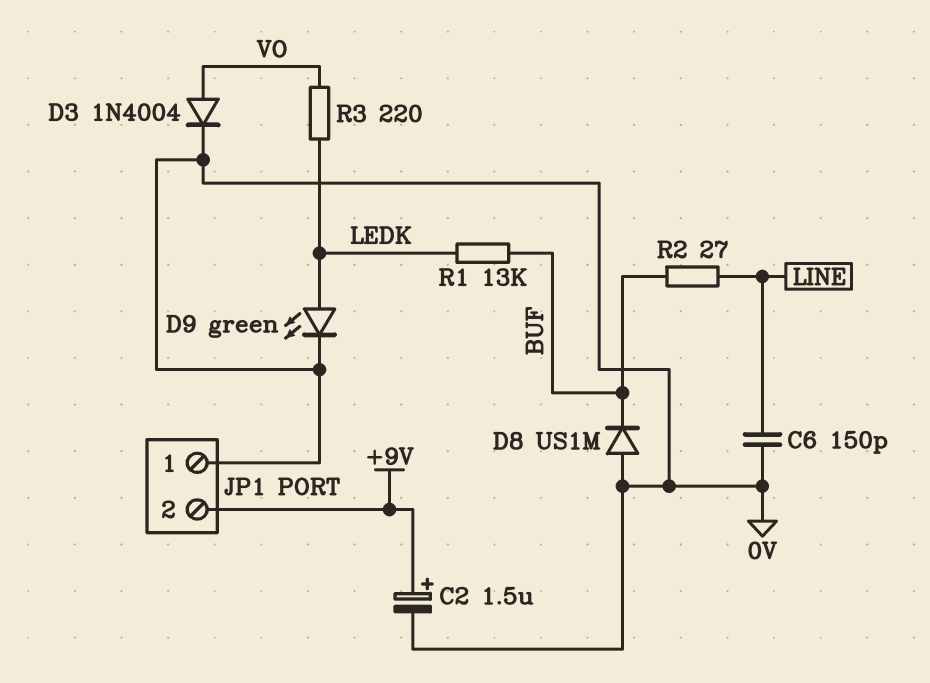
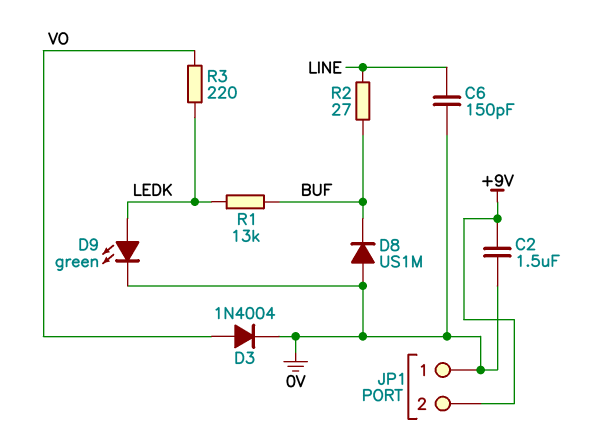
C2: 1.5uF (plus +9V, minus 0V) -> 1.5uF (+9V, 0V)

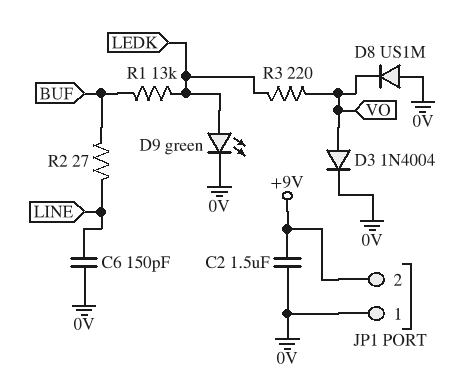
D8: diode US1M (A 0V, K BUF) -> diode US1M (A 0V, K VO)

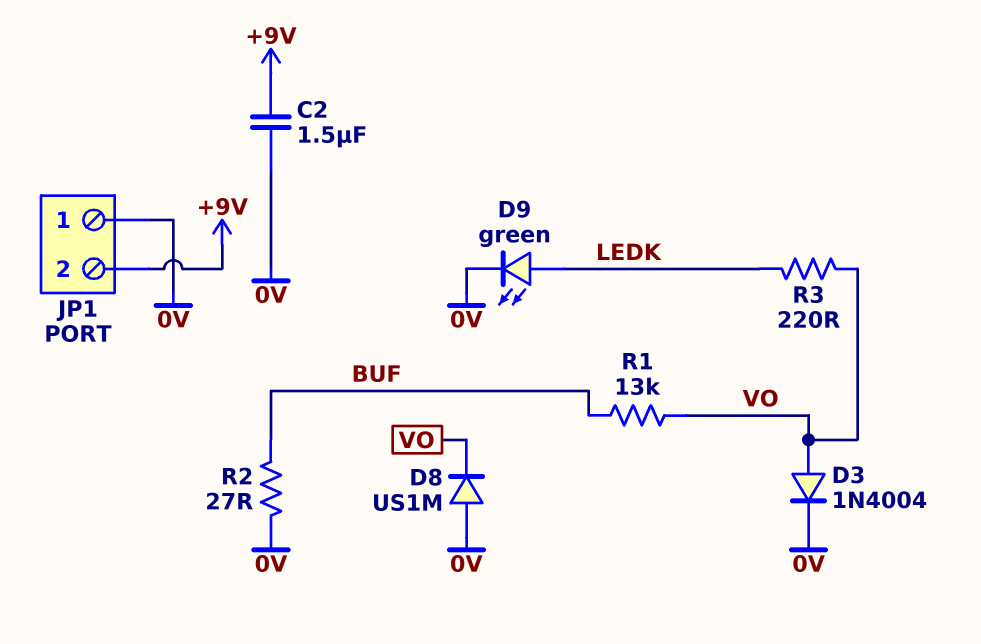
C6: 150pF (0V, LINE) -> none
R1: 13k (BUF, LEDK) -> 13k (BUF, VO)
R2: 27 (BUF, LINE) -> 27 (0V, BUF)

